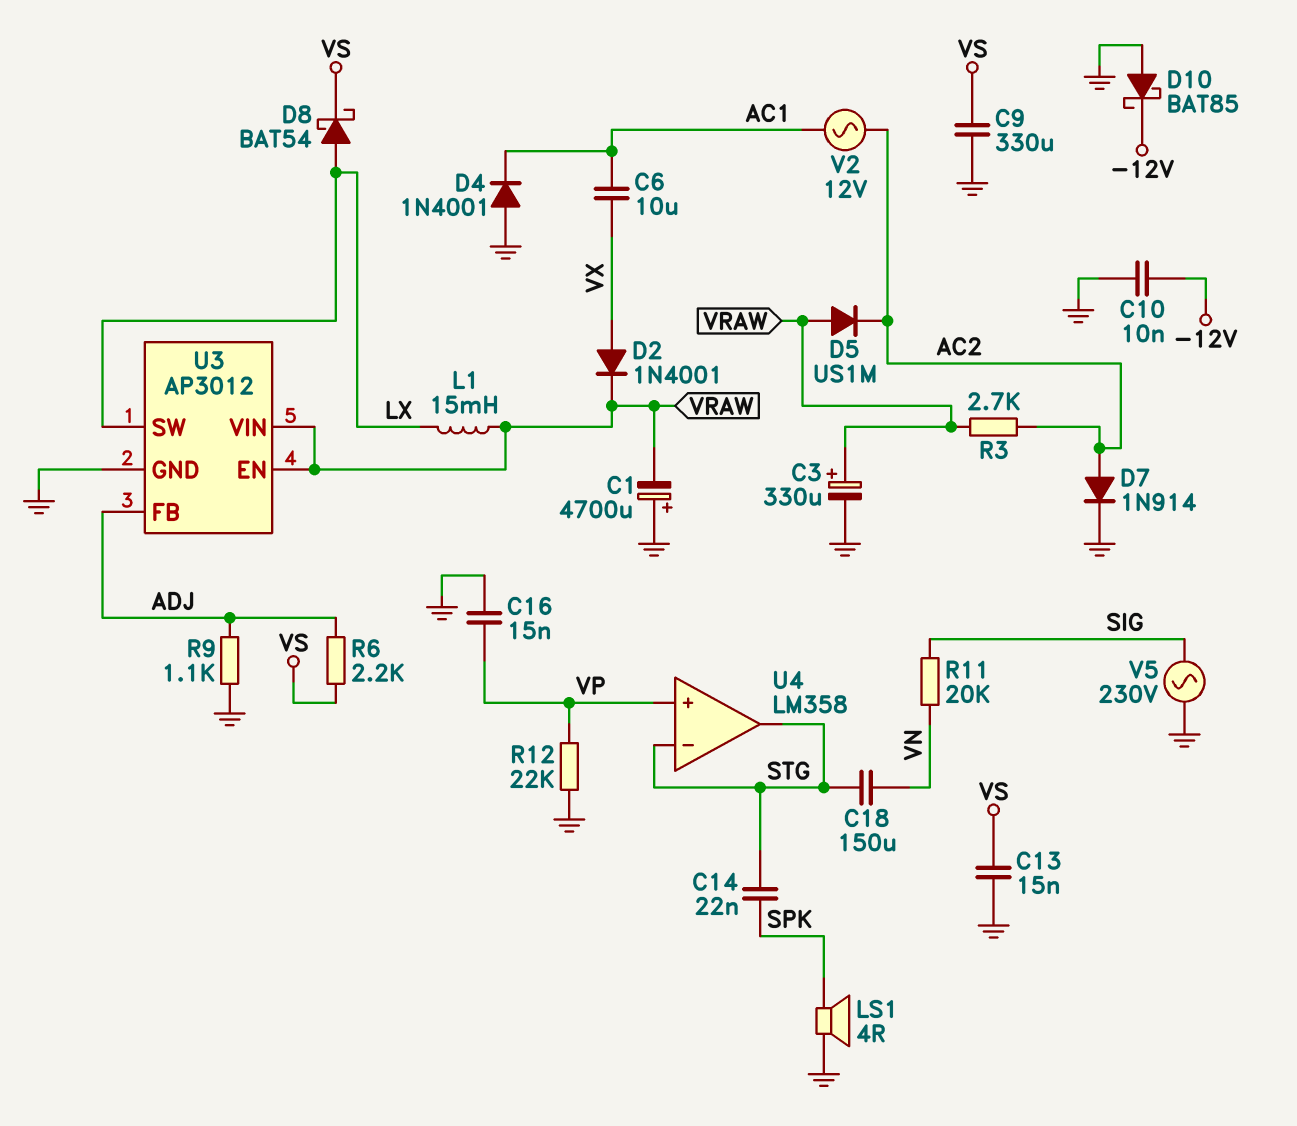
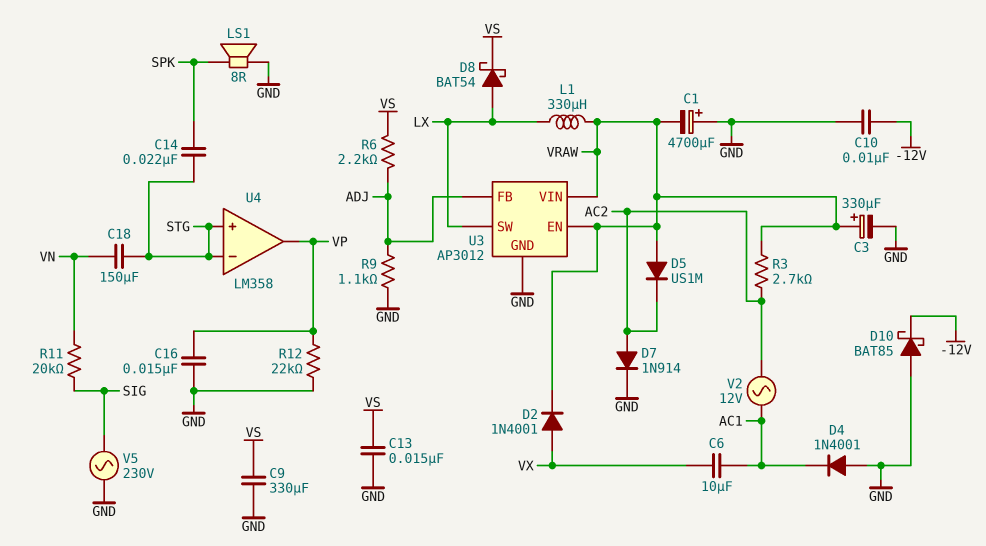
L1: 15mH (LX, VRAW) -> 330uH (LX, VRAW)
LS1: speaker 4R (GND, SPK) -> speaker 8R (GND, SPK)
U4 pin in+: VP -> STG
U4 pin out: STG -> VP

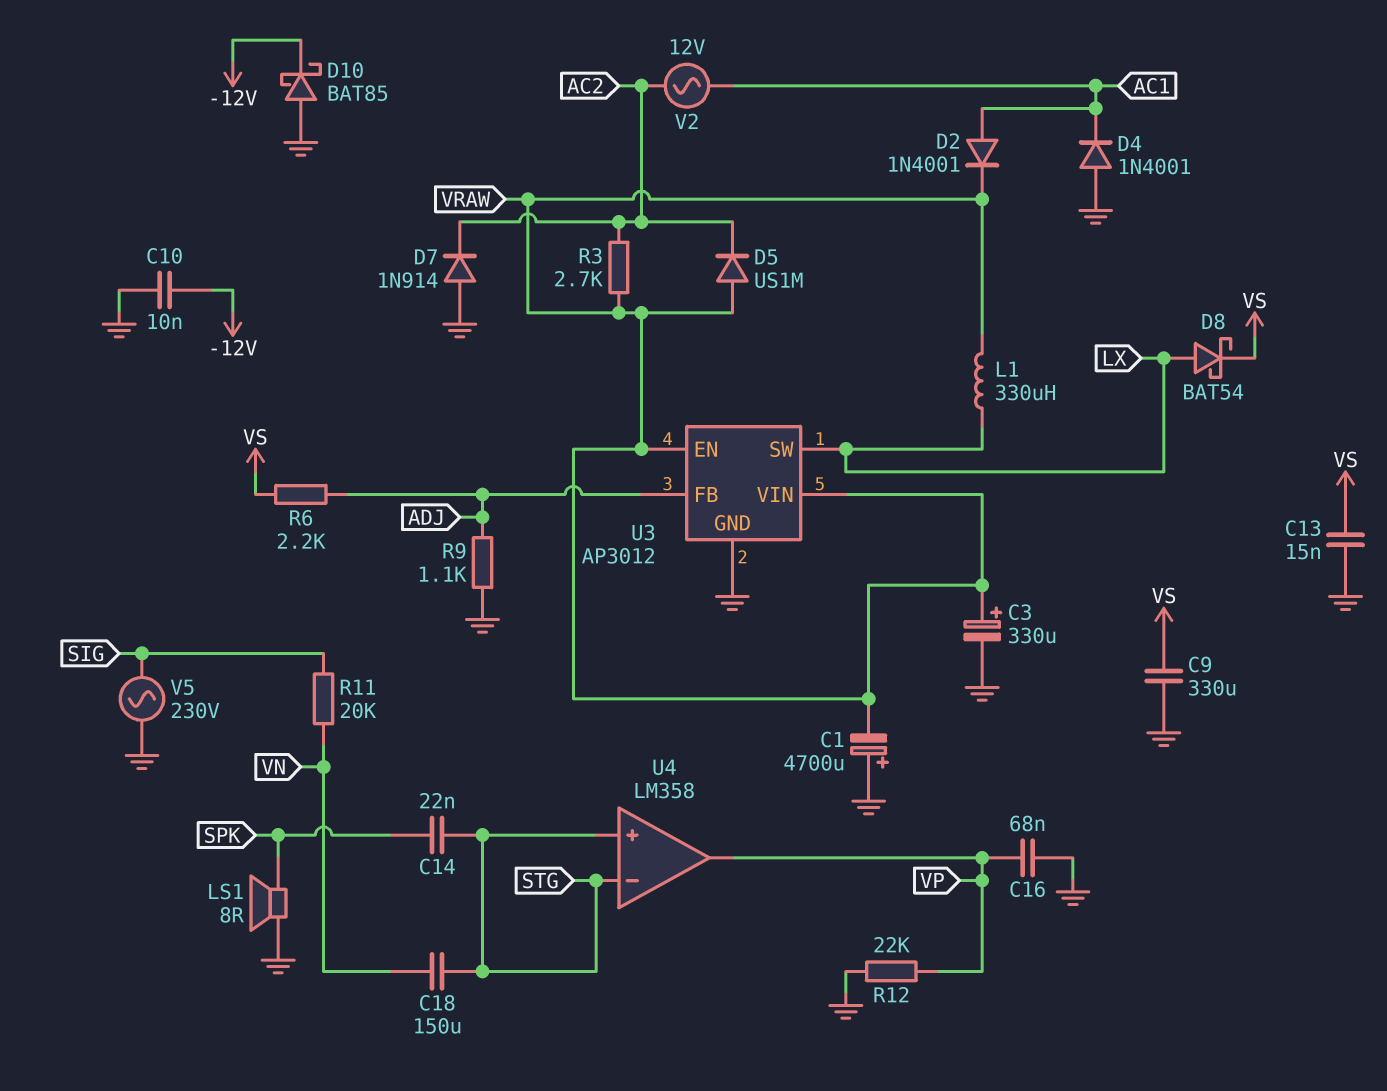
C6: 10uF (AC1, VX) -> none
C16: 15nF (GND, VP) -> 68nF (GND, VP)
D2: diode 1N4001 (A VX, K VRAW) -> diode 1N4001 (A AC1, K VRAW)
D7: diode 1N914 (A AC2, K GND) -> diode 1N914 (A GND, K AC2)

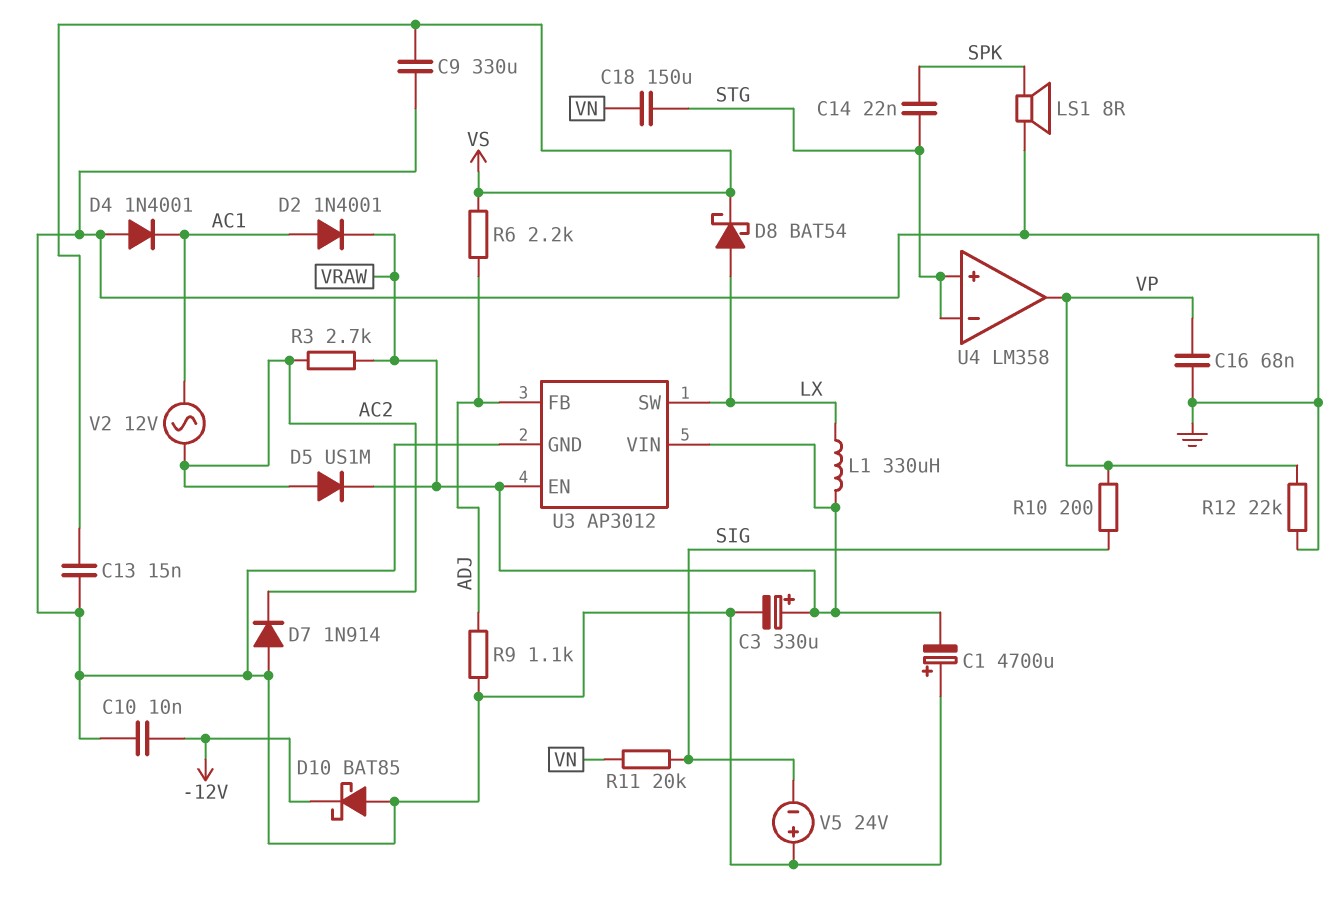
D5: diode US1M (A VRAW, K AC2) -> diode US1M (A AC2, K VRAW)
R10: none -> 200 (SIG, VP)
V5: AC 230V (GND, SIG) -> 24V (plus GND, minus SIG)

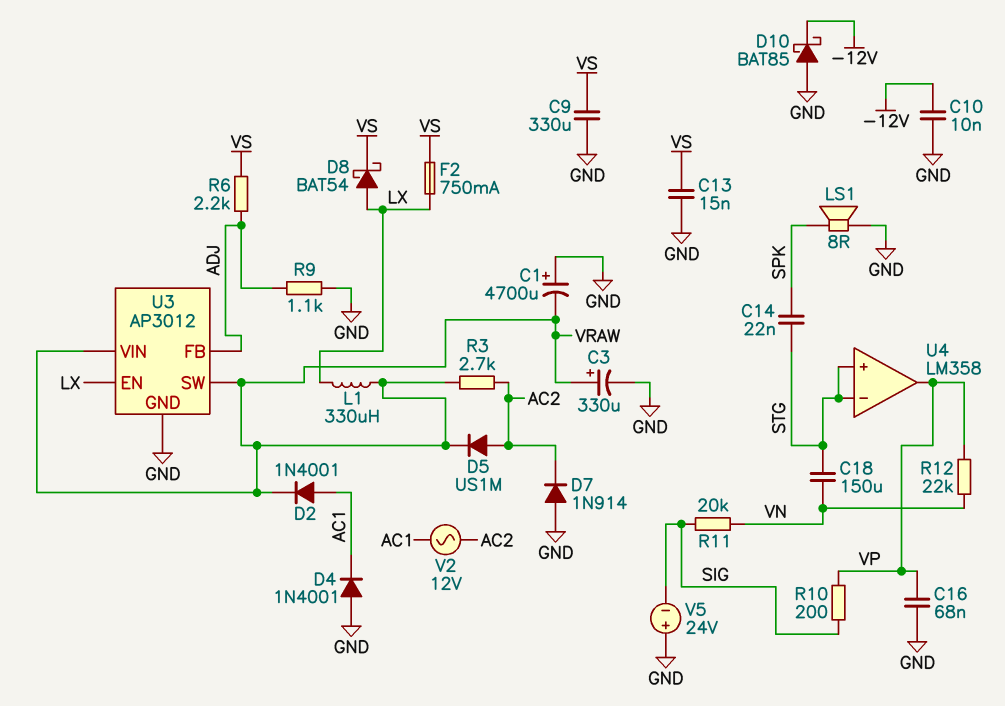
F2: none -> 750mA (LX, VS)
R12: 22k (GND, VP) -> 22k (VN, VP)
U3 pin EN: VRAW -> LX
U3 pin SW: LX -> VRAW

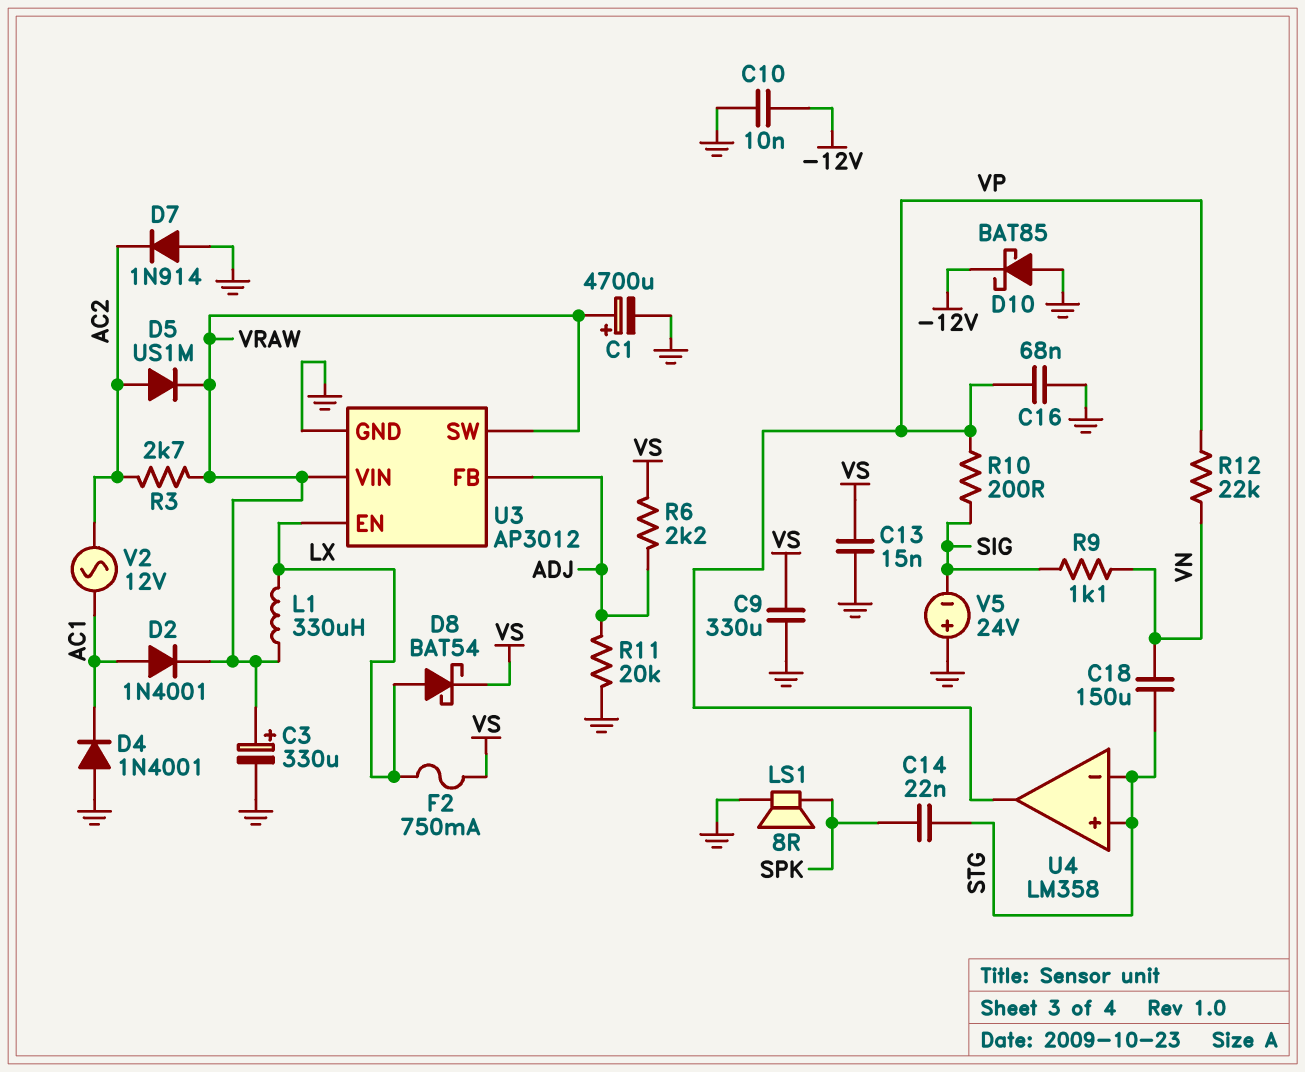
C1: 4700uF (plus GND, minus VRAW) -> 4700uF (plus VRAW, minus GND)
R9: 1.1k (ADJ, GND) -> 1.1k (SIG, VN)
R11: 20k (SIG, VN) -> 20k (ADJ, GND)

